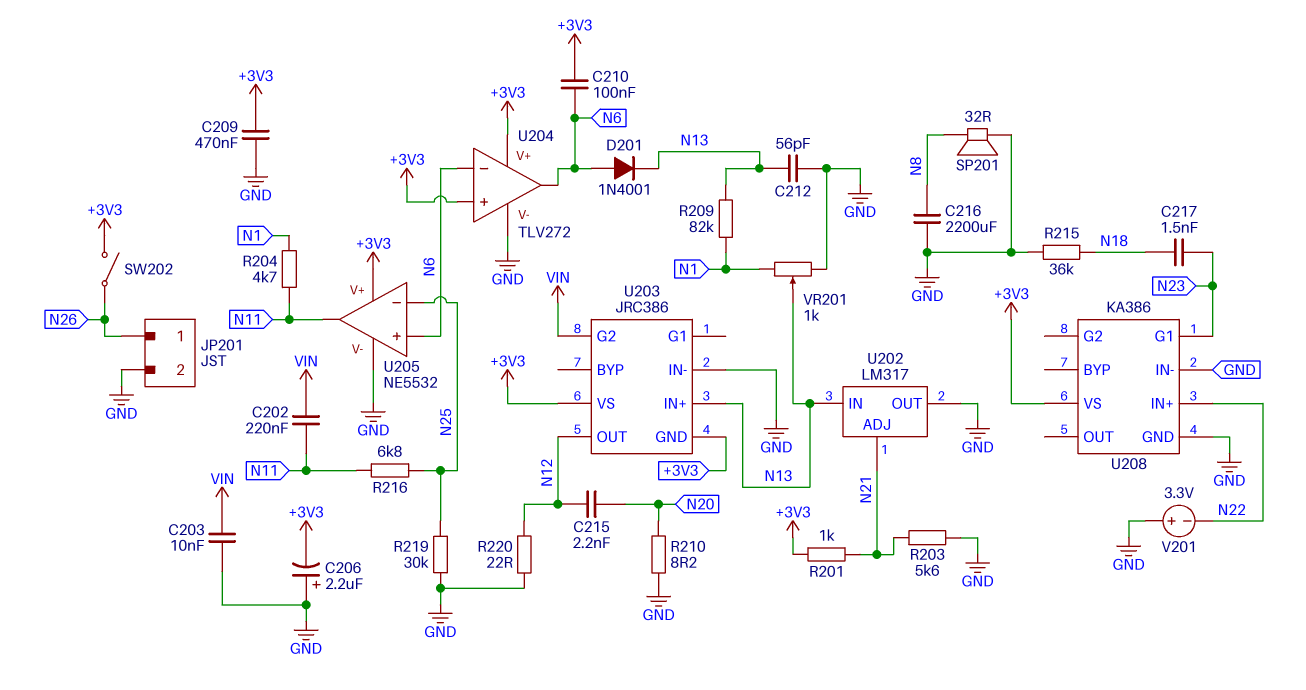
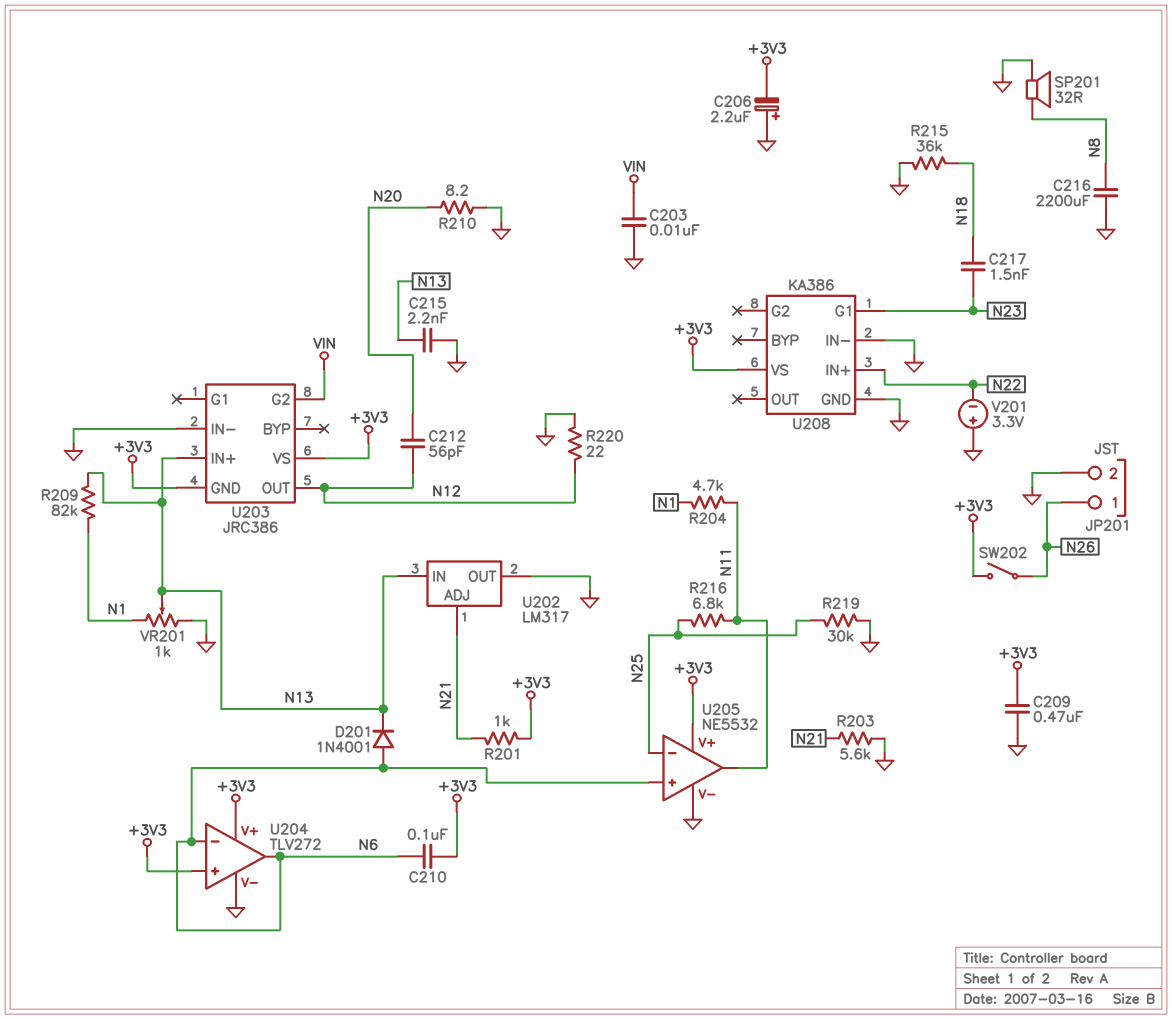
C202: 220nF (N11, VIN) -> none
C212: 56pF (GND, N13) -> 56pF (N12, N20)
C215: 2.2nF (N12, N20) -> 2.2nF (GND, N13)

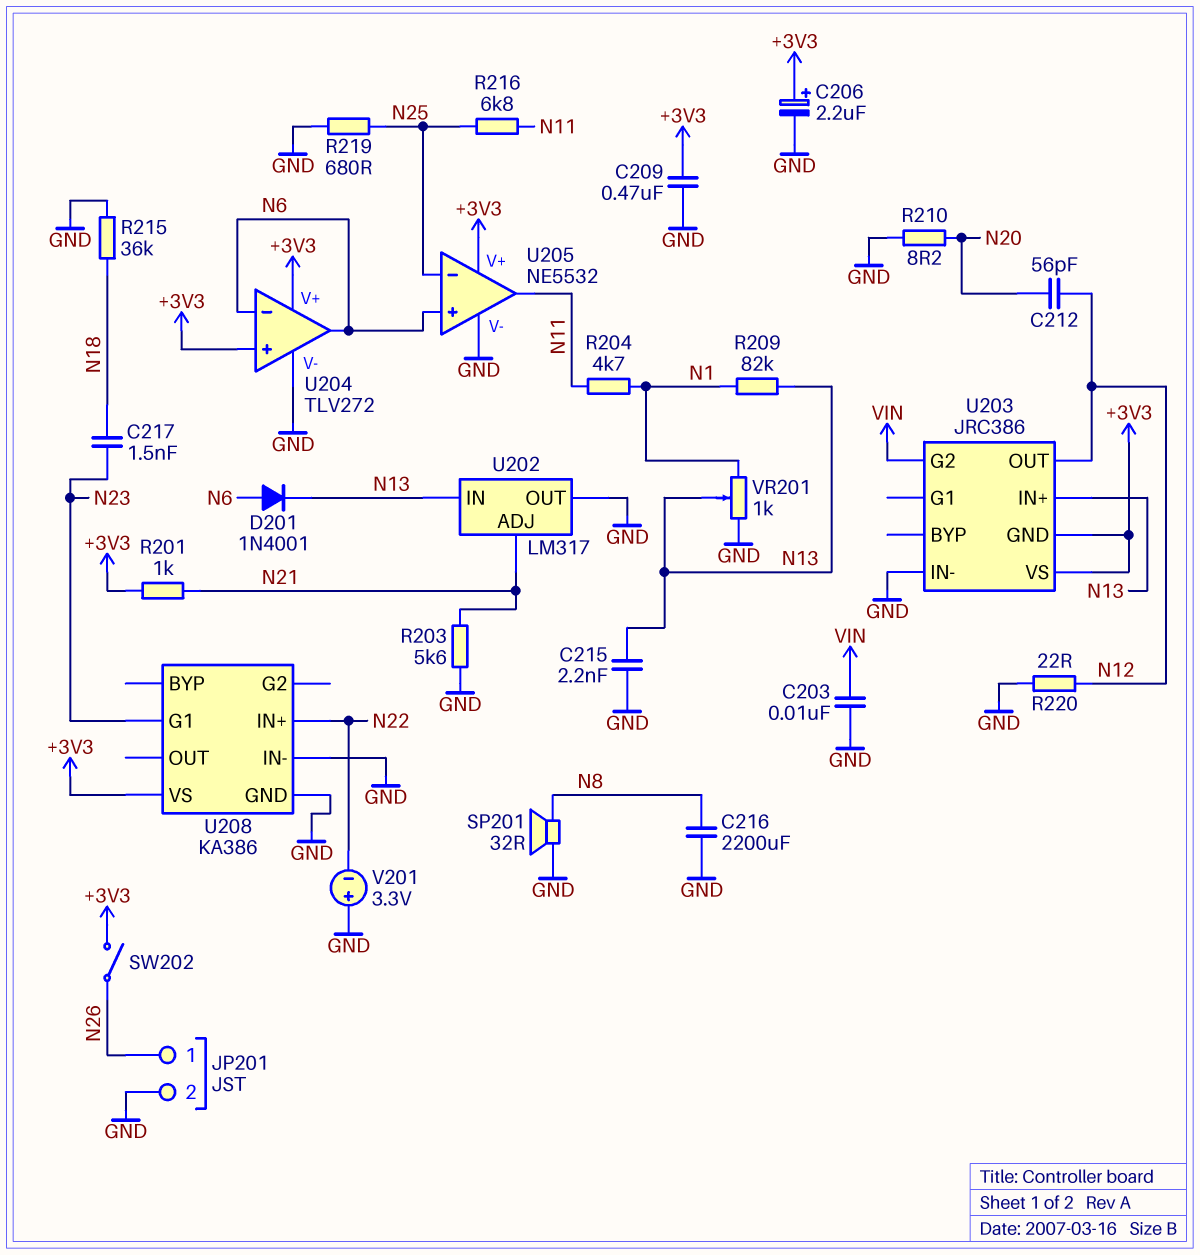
C206: 2.2uF (plus GND, minus +3V3) -> 2.2uF (plus +3V3, minus GND)
C210: 100nF (+3V3, N6) -> none
R219: 30k (GND, N25) -> 680 (GND, N25)

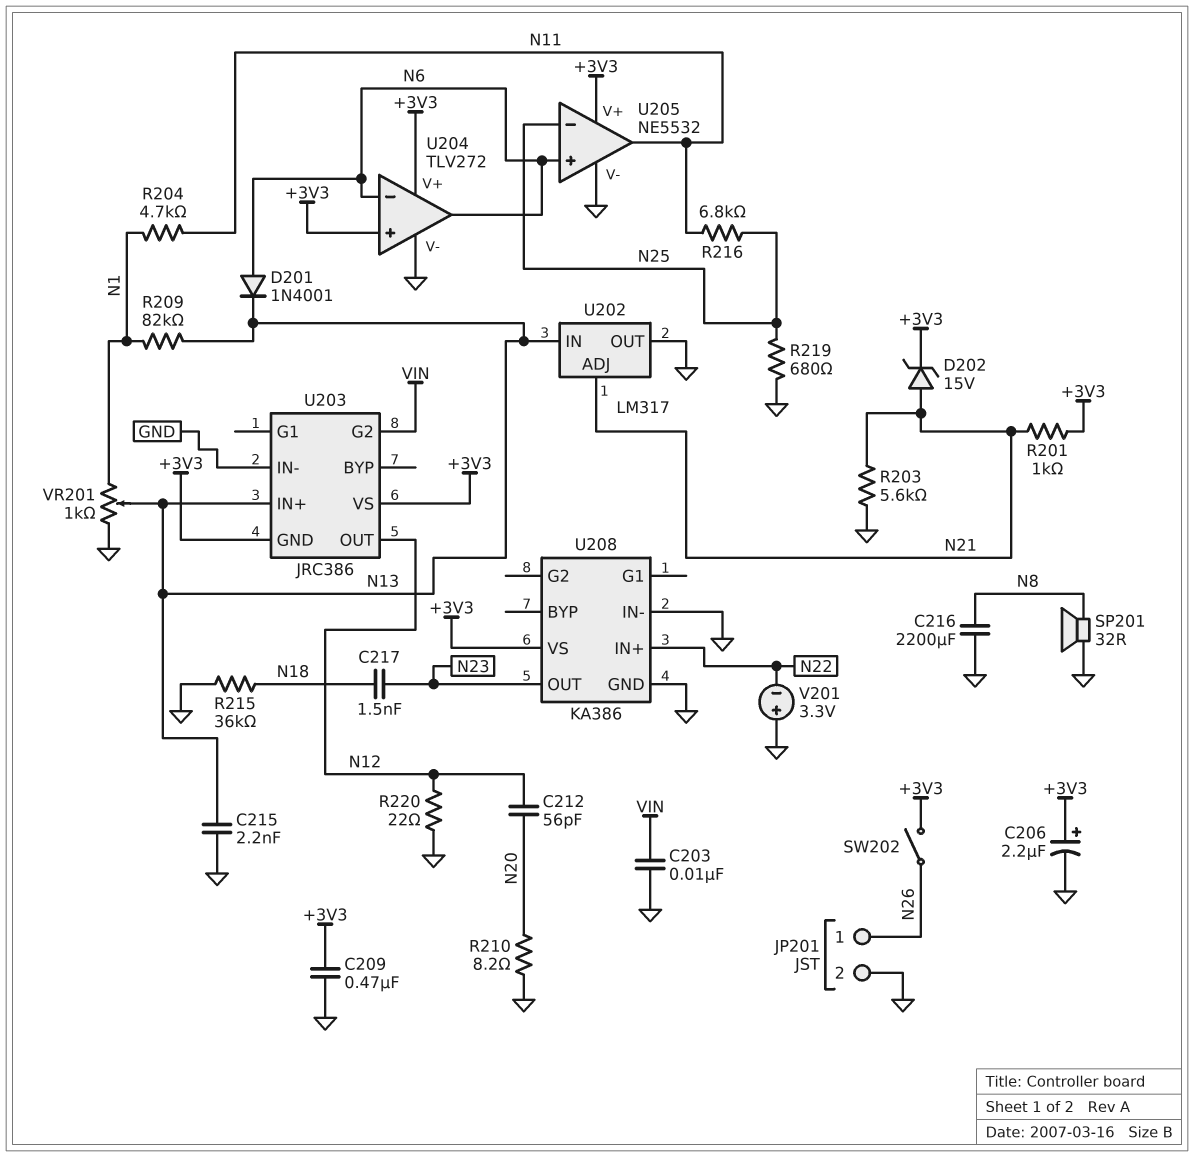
D202: none -> zener 15V (A N21, K +3V3)
U208 pin G1: N23 -> none
U208 pin OUT: none -> N23

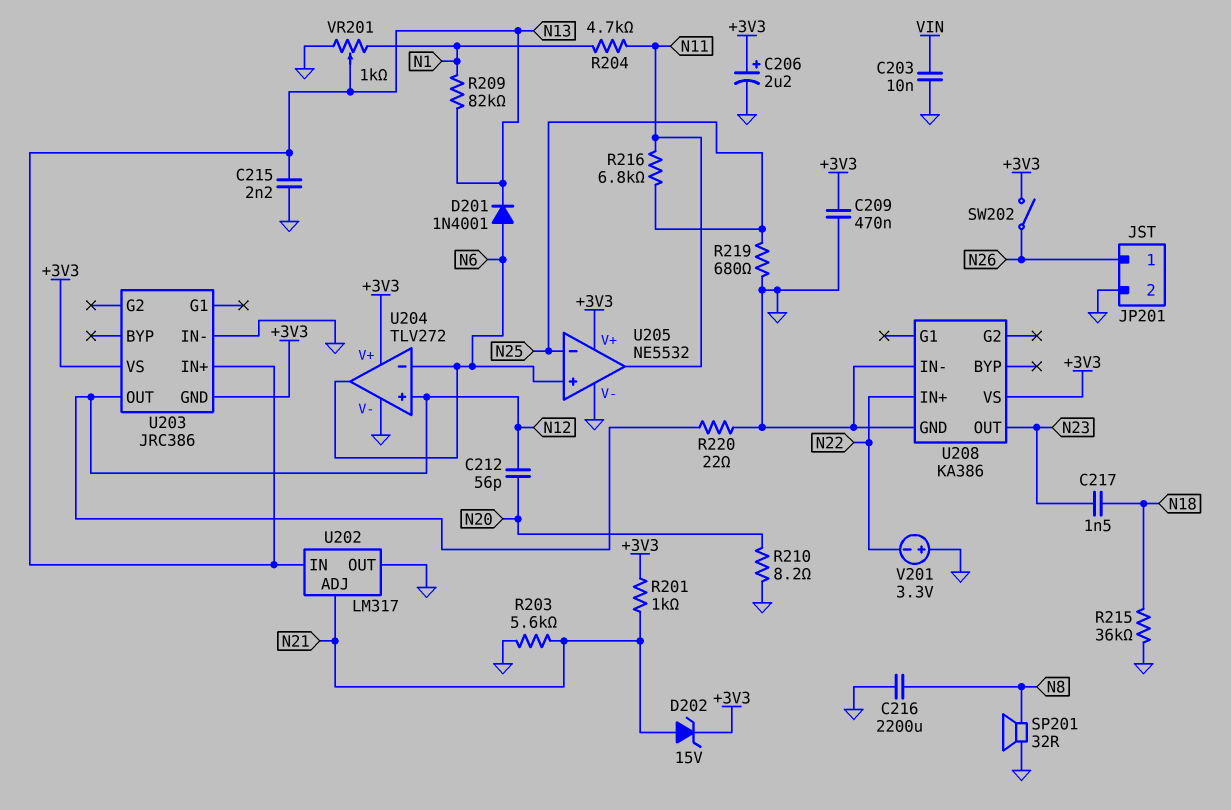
U203 pin G2: VIN -> none
U204 pin in+: +3V3 -> N12

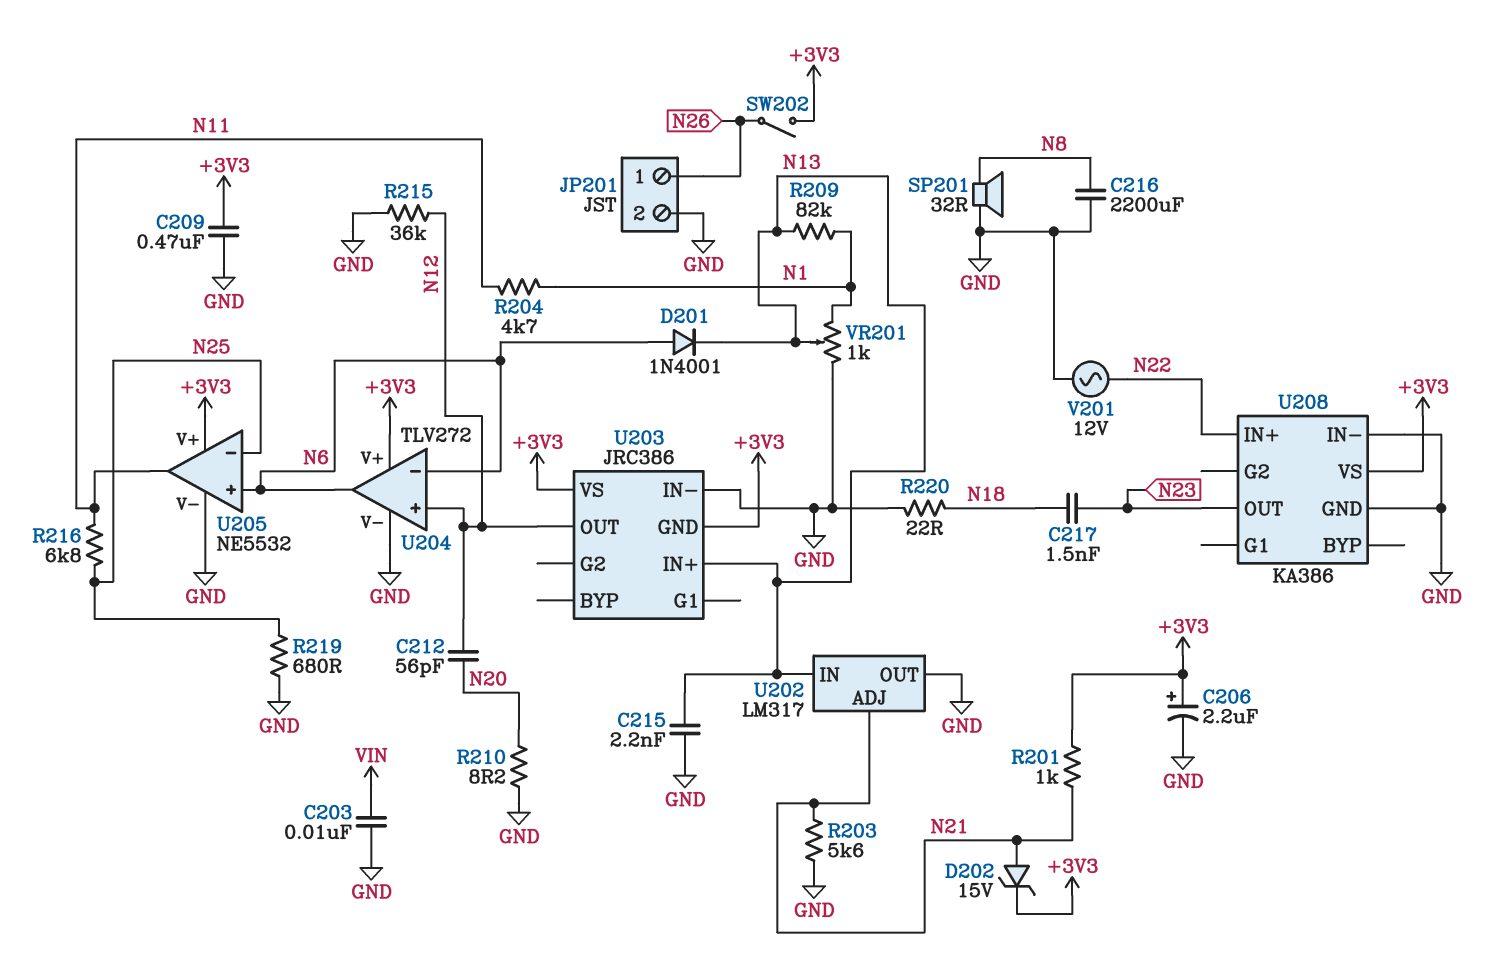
R215: 36k (GND, N18) -> 36k (GND, N12)
R220: 22 (GND, N12) -> 22 (GND, N18)
V201: 3.3V (plus GND, minus N22) -> AC 12V (GND, N22)

